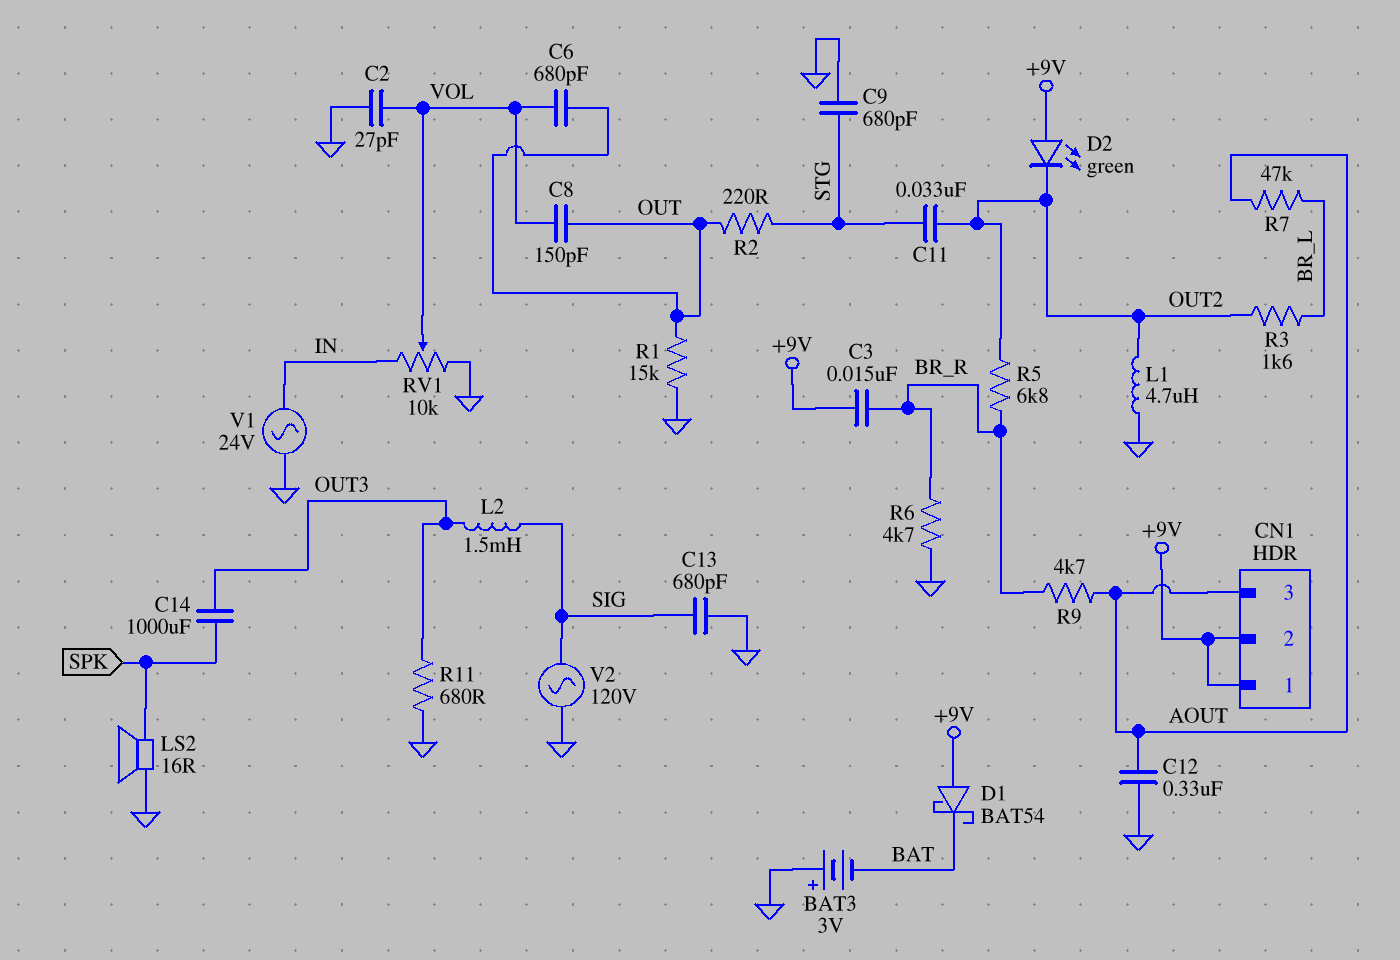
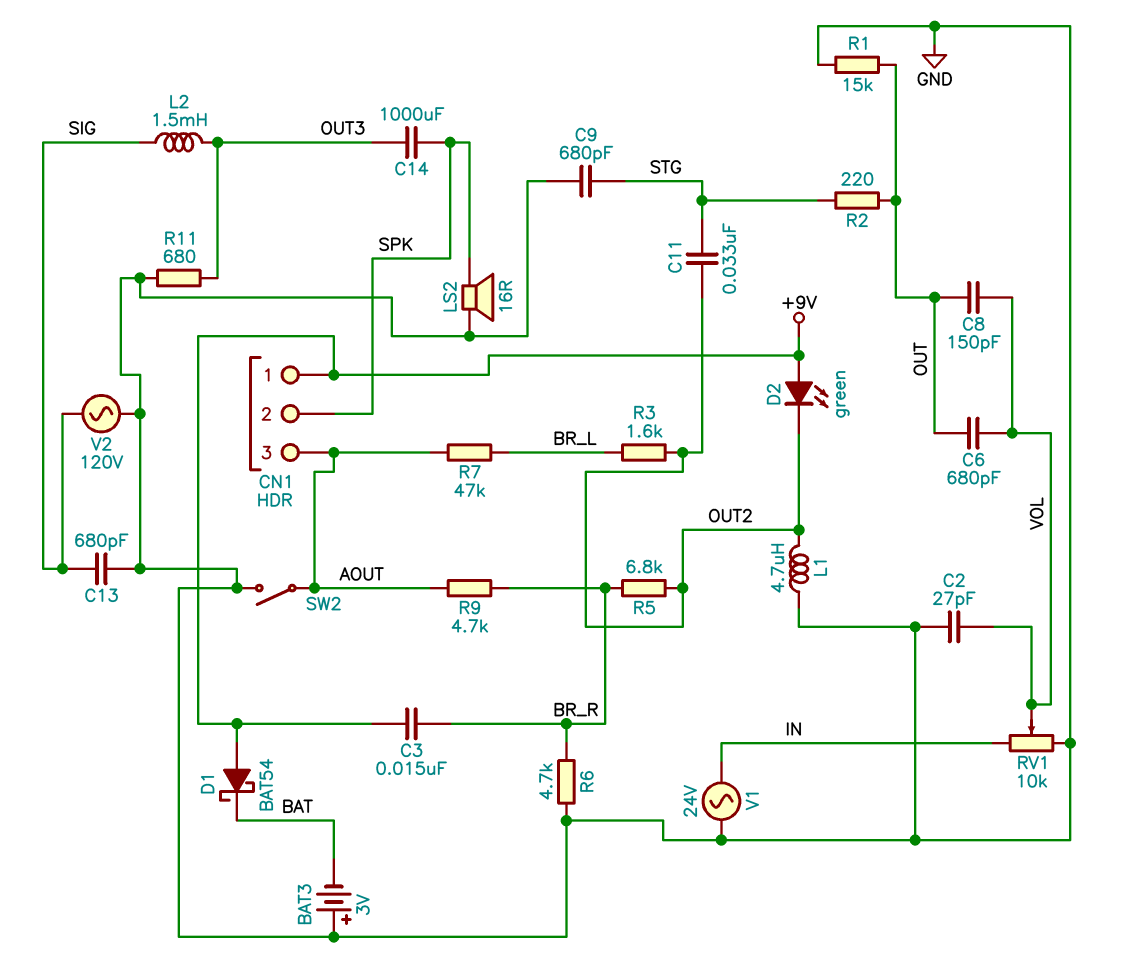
C12: 330nF (AOUT, GND) -> none
CN1 pin 2: +9V -> SPK
SW2: none -> switch (AOUT, GND)

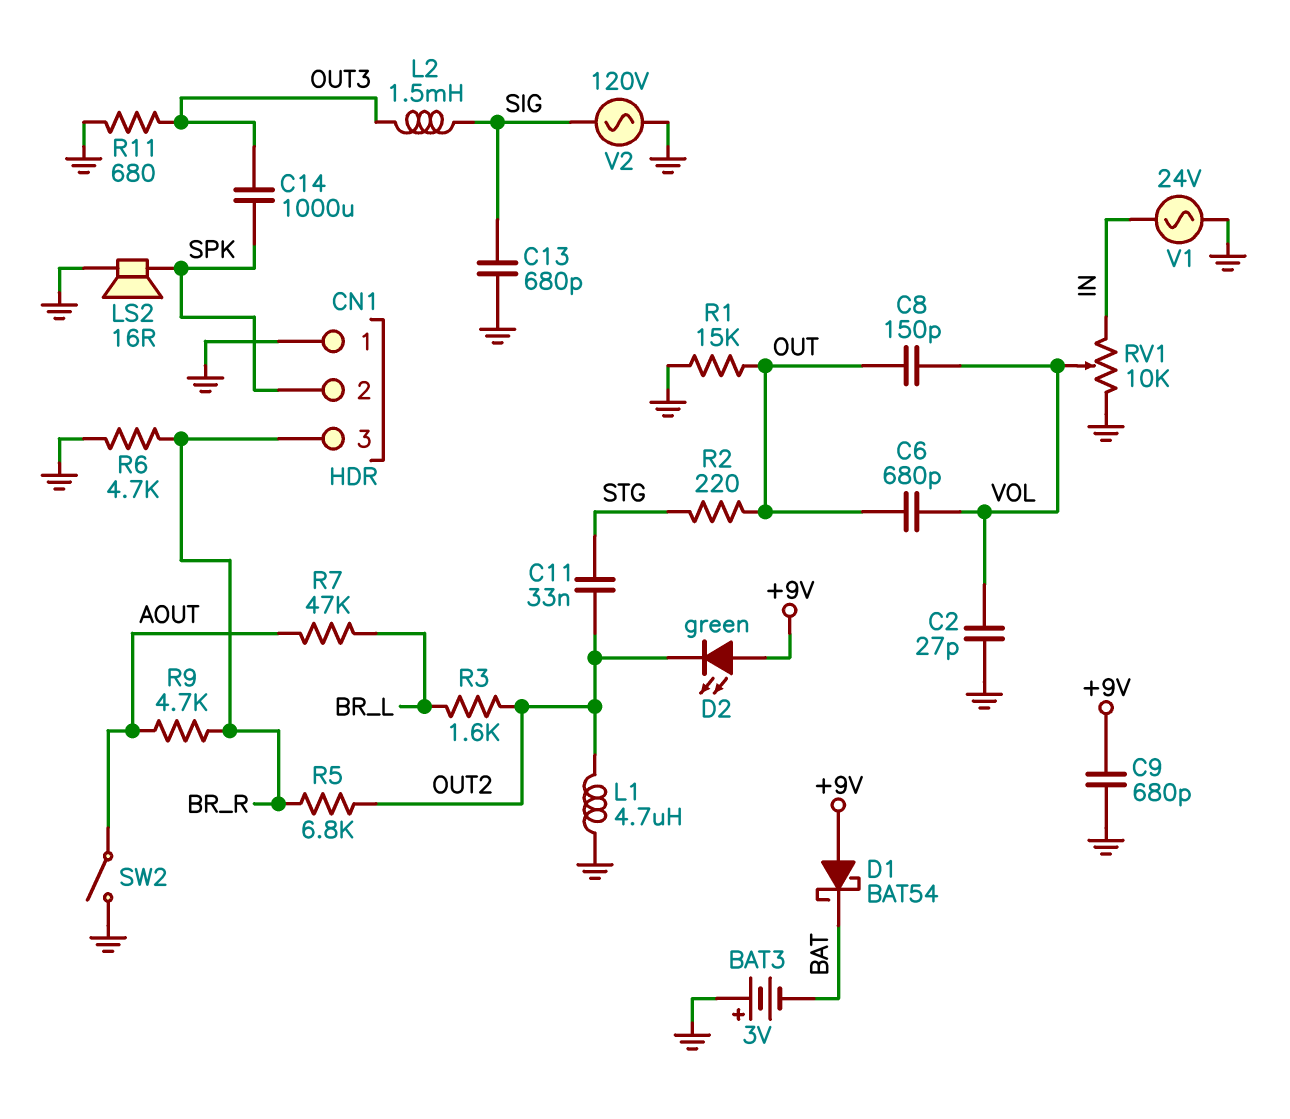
C3: 15nF (+9V, BR_R) -> none
C9: 680pF (GND, STG) -> 680pF (+9V, GND)
CN1 pin 1: +9V -> GND
CN1 pin 3: AOUT -> BR_R

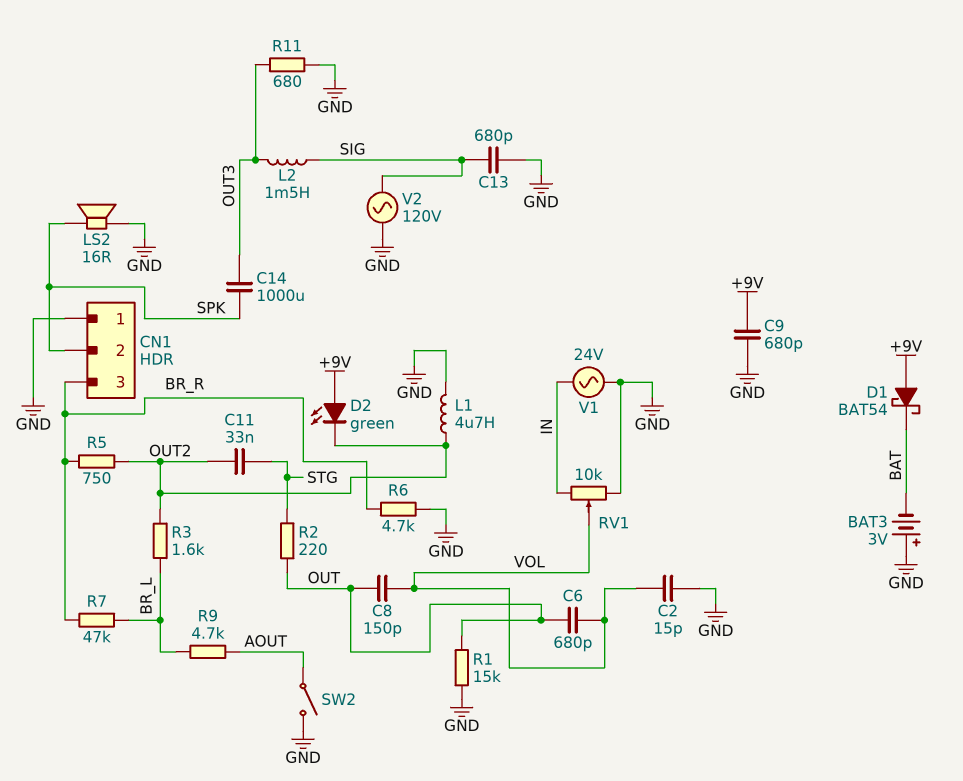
C2: 27pF (GND, VOL) -> 15pF (GND, VOL)
R5: 6.8k (BR_R, OUT2) -> 750 (BR_R, OUT2)
R7: 47k (AOUT, BR_L) -> 47k (BR_L, BR_R)
R9: 4.7k (AOUT, BR_R) -> 4.7k (AOUT, BR_L)

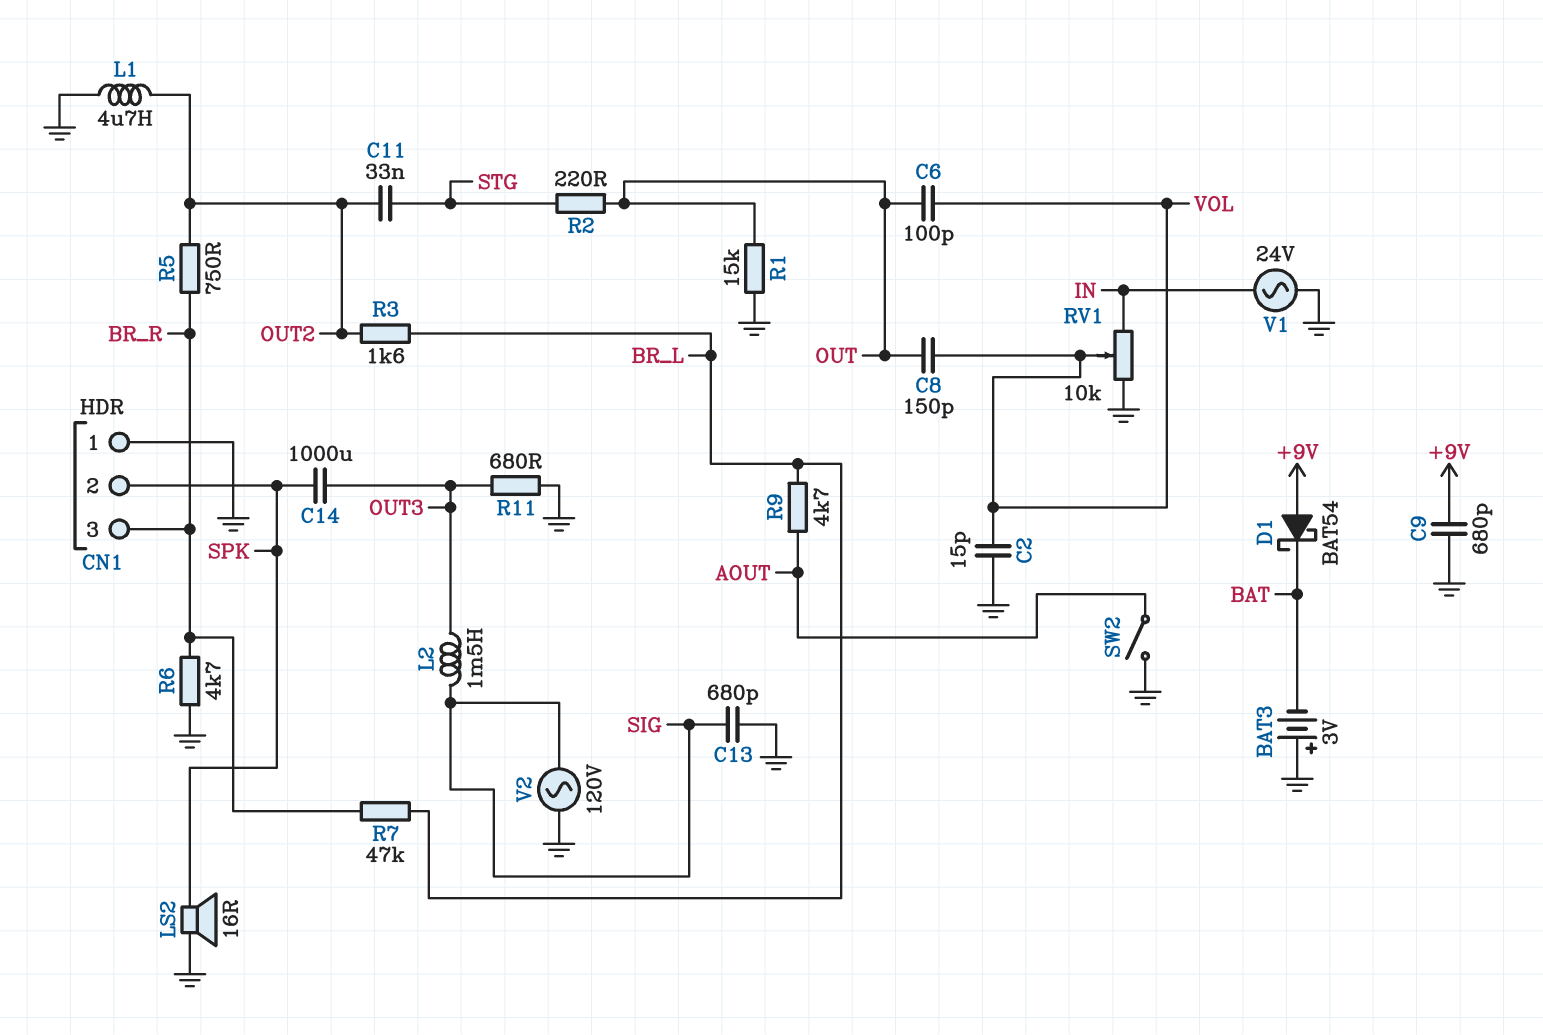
C6: 680pF (OUT, VOL) -> 100pF (OUT, VOL)
D2: LED green (A +9V, K OUT2) -> none

